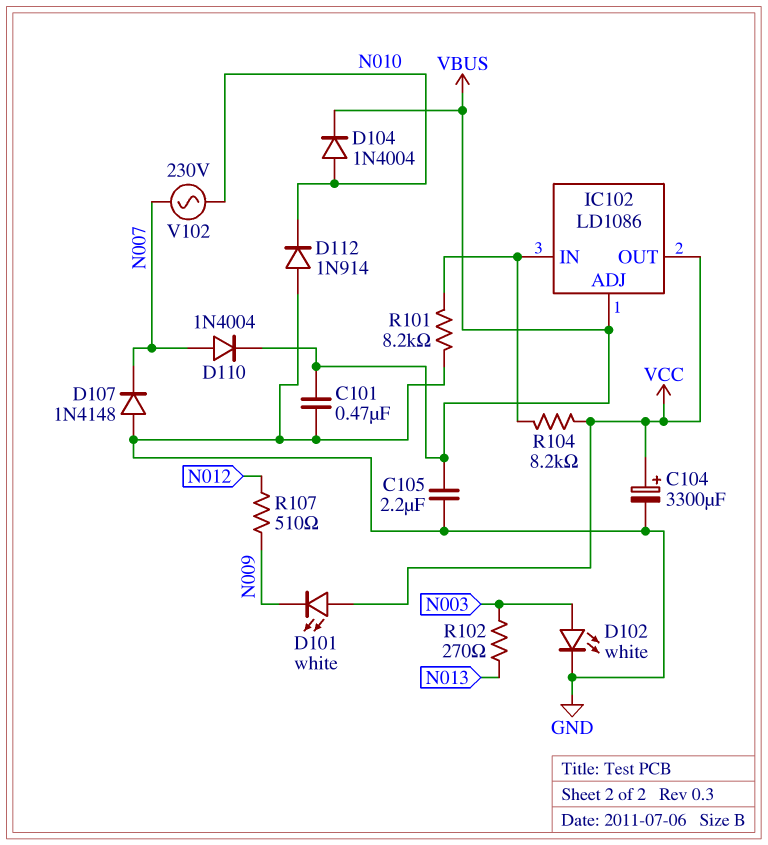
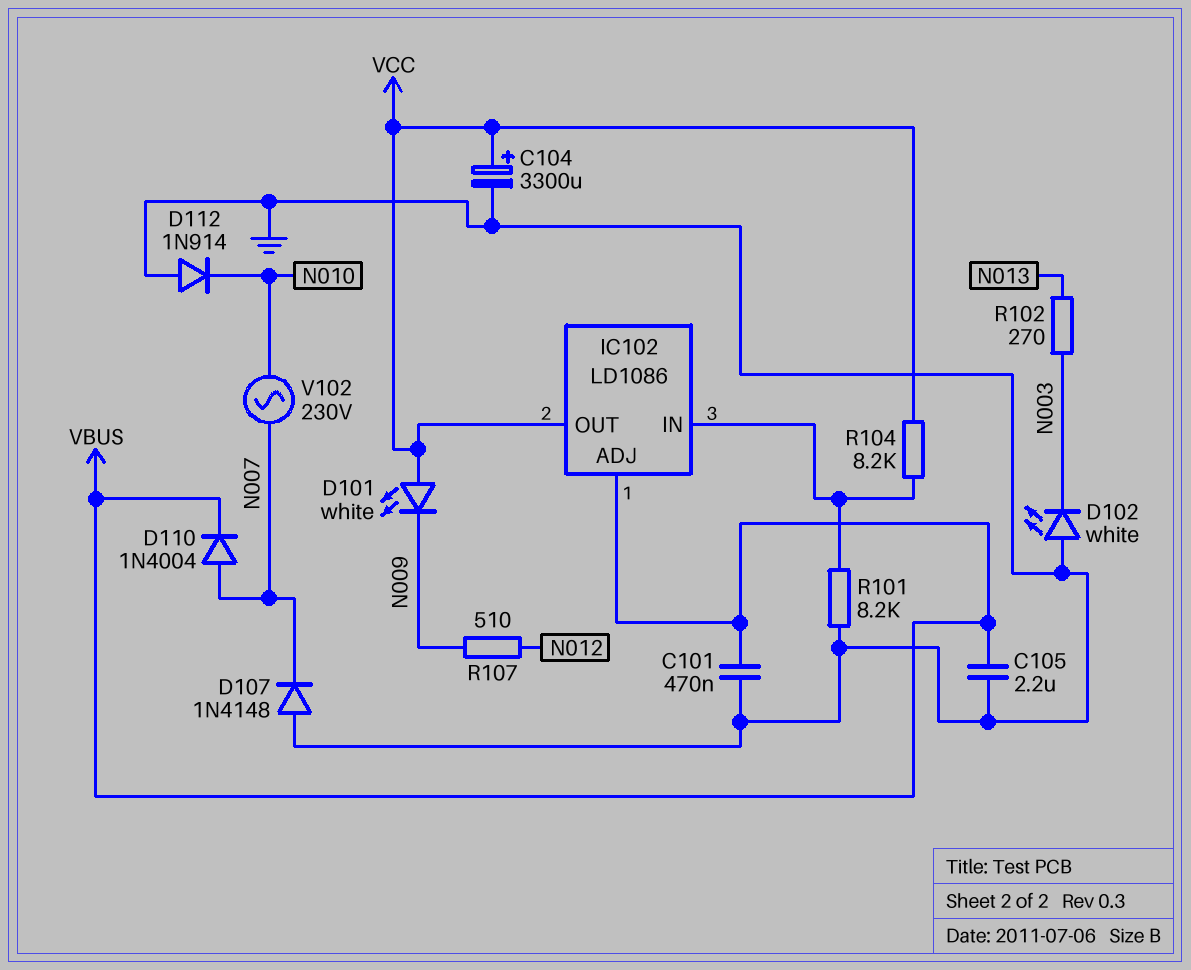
D102: LED white (A N003, K GND) -> LED white (A GND, K N003)
D104: diode 1N4004 (A N010, K VBUS) -> none

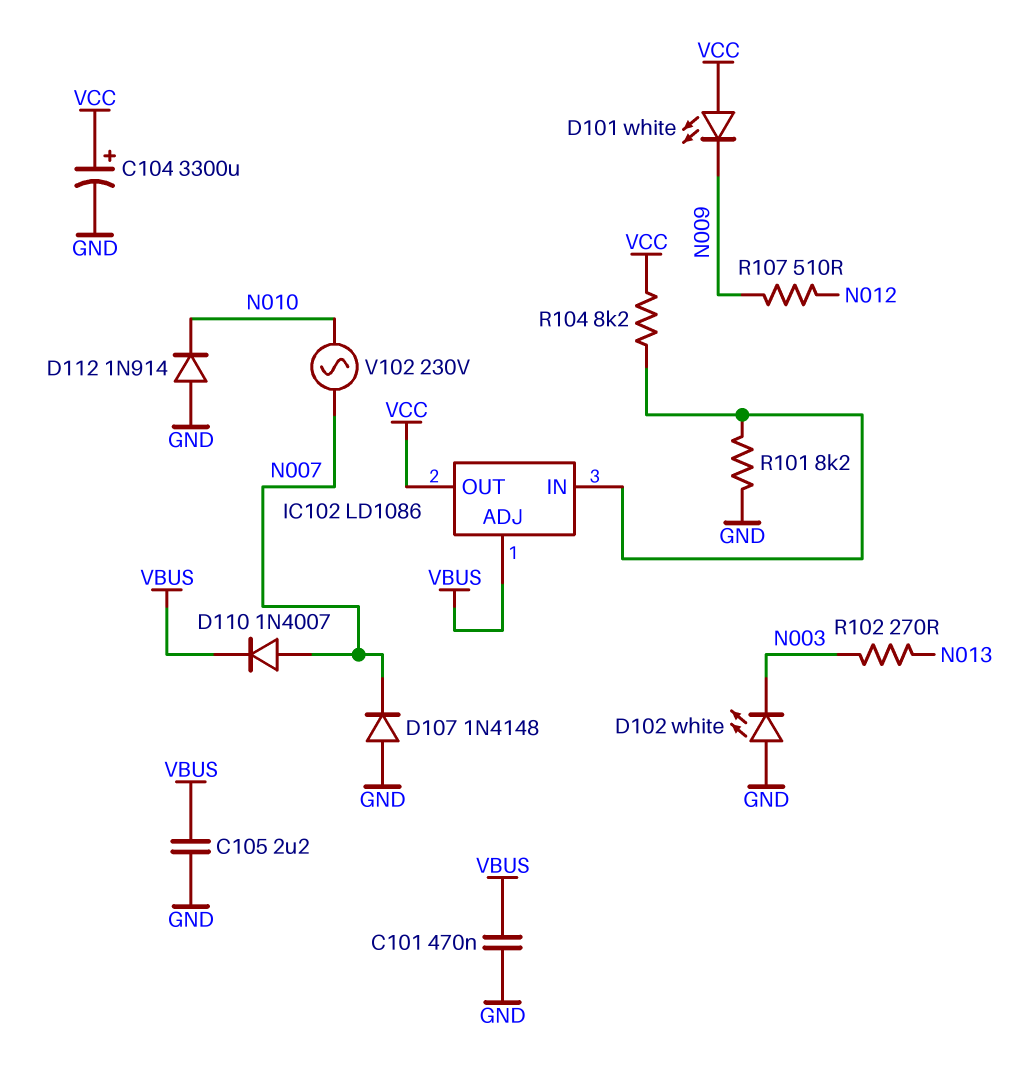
D110: diode 1N4004 (A N007, K VBUS) -> diode 1N4007 (A N007, K VBUS)

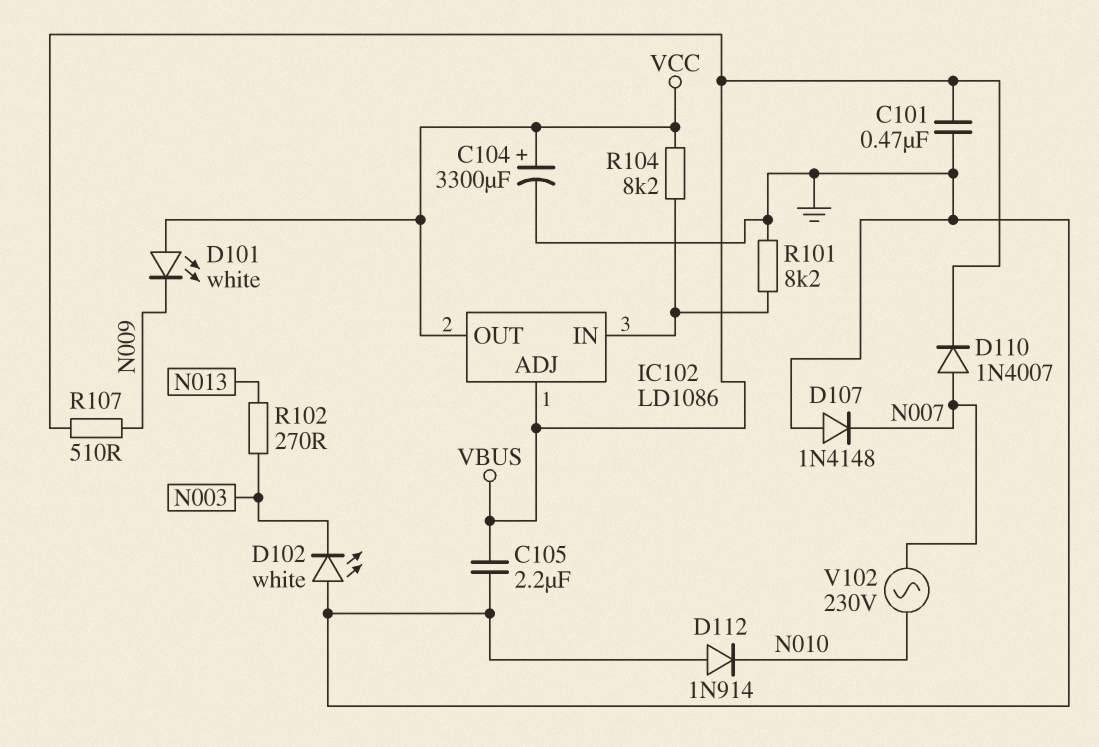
R107: 510 (N009, N012) -> 510 (N009, VBUS)

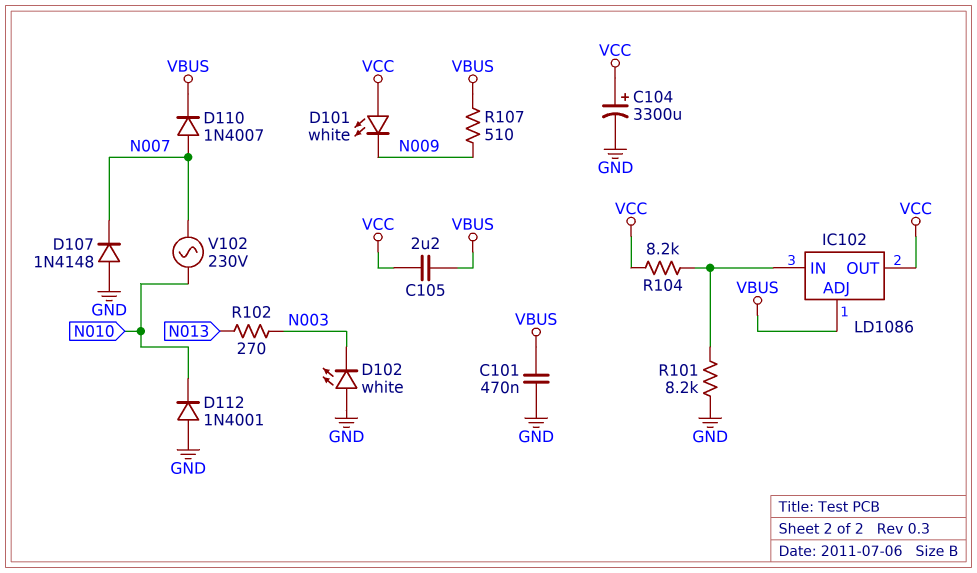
C105: 2.2uF (GND, VBUS) -> 2.2uF (VBUS, VCC)
D112: diode 1N914 (A GND, K N010) -> diode 1N4001 (A GND, K N010)

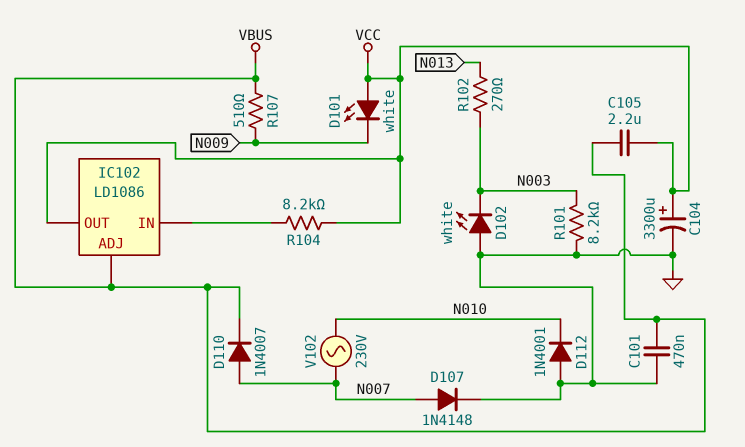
D107: diode 1N4148 (A GND, K N007) -> diode 1N4148 (A N007, K GND)
R101: 8.2k (GND, IC102/IN) -> 8.2k (GND, N003)

